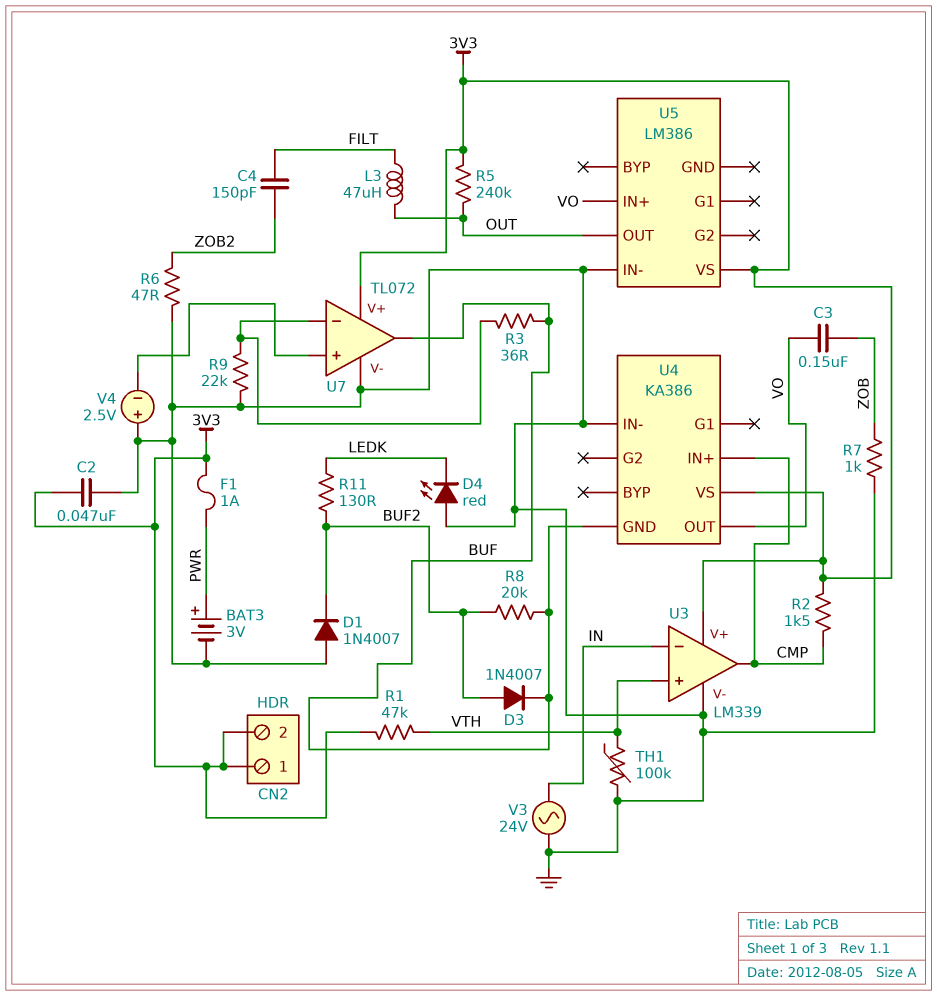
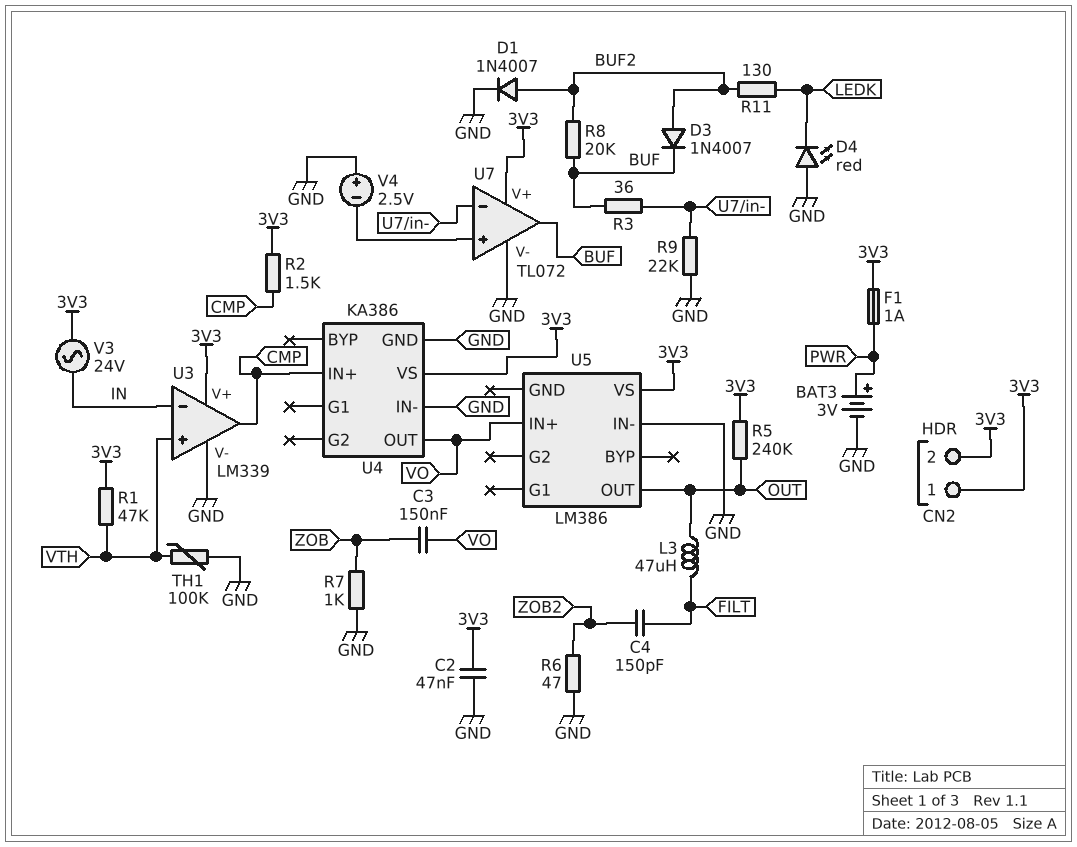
D1: diode 1N4007 (A GND, K BUF2) -> diode 1N4007 (A BUF2, K GND)
U4 pin GND: BUF -> GND
V3: AC 24V (GND, IN) -> AC 24V (3V3, IN)

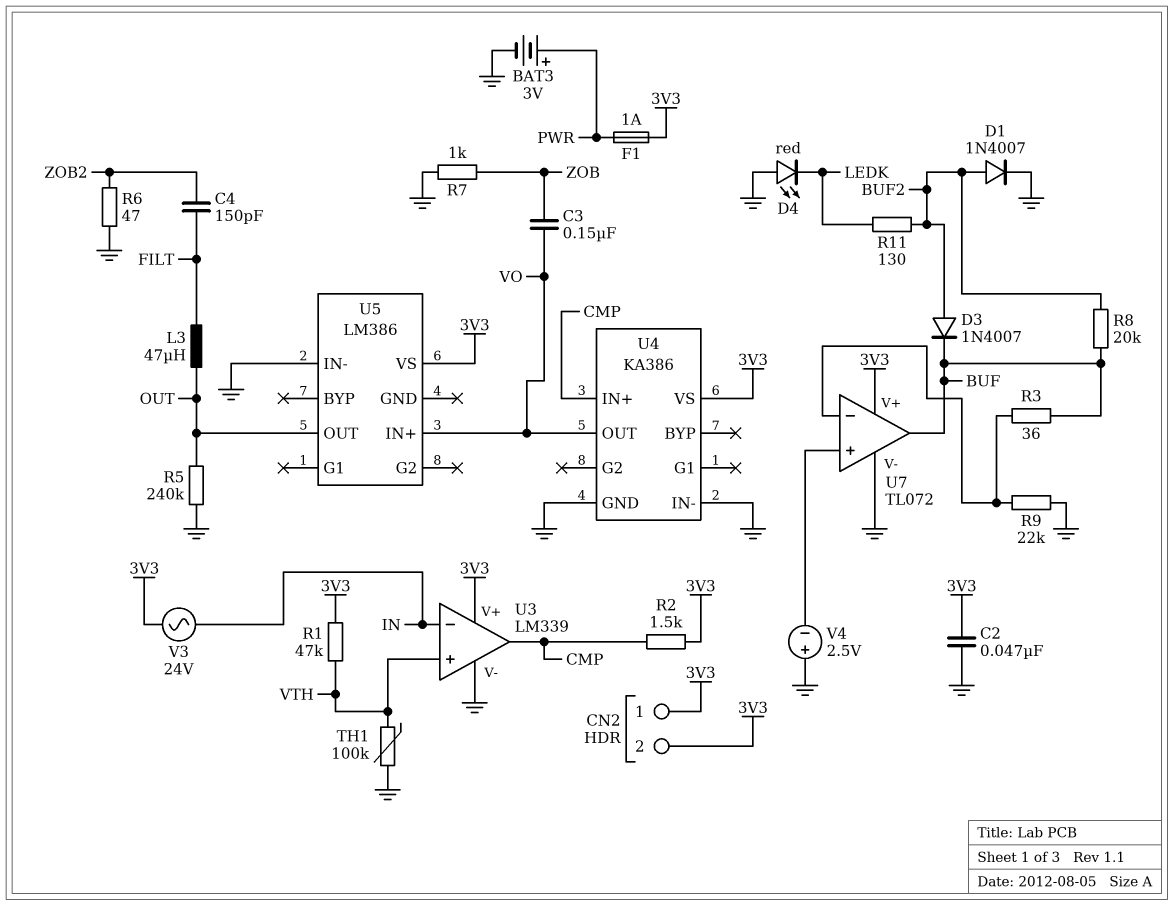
R5: 240k (3V3, OUT) -> 240k (GND, OUT)

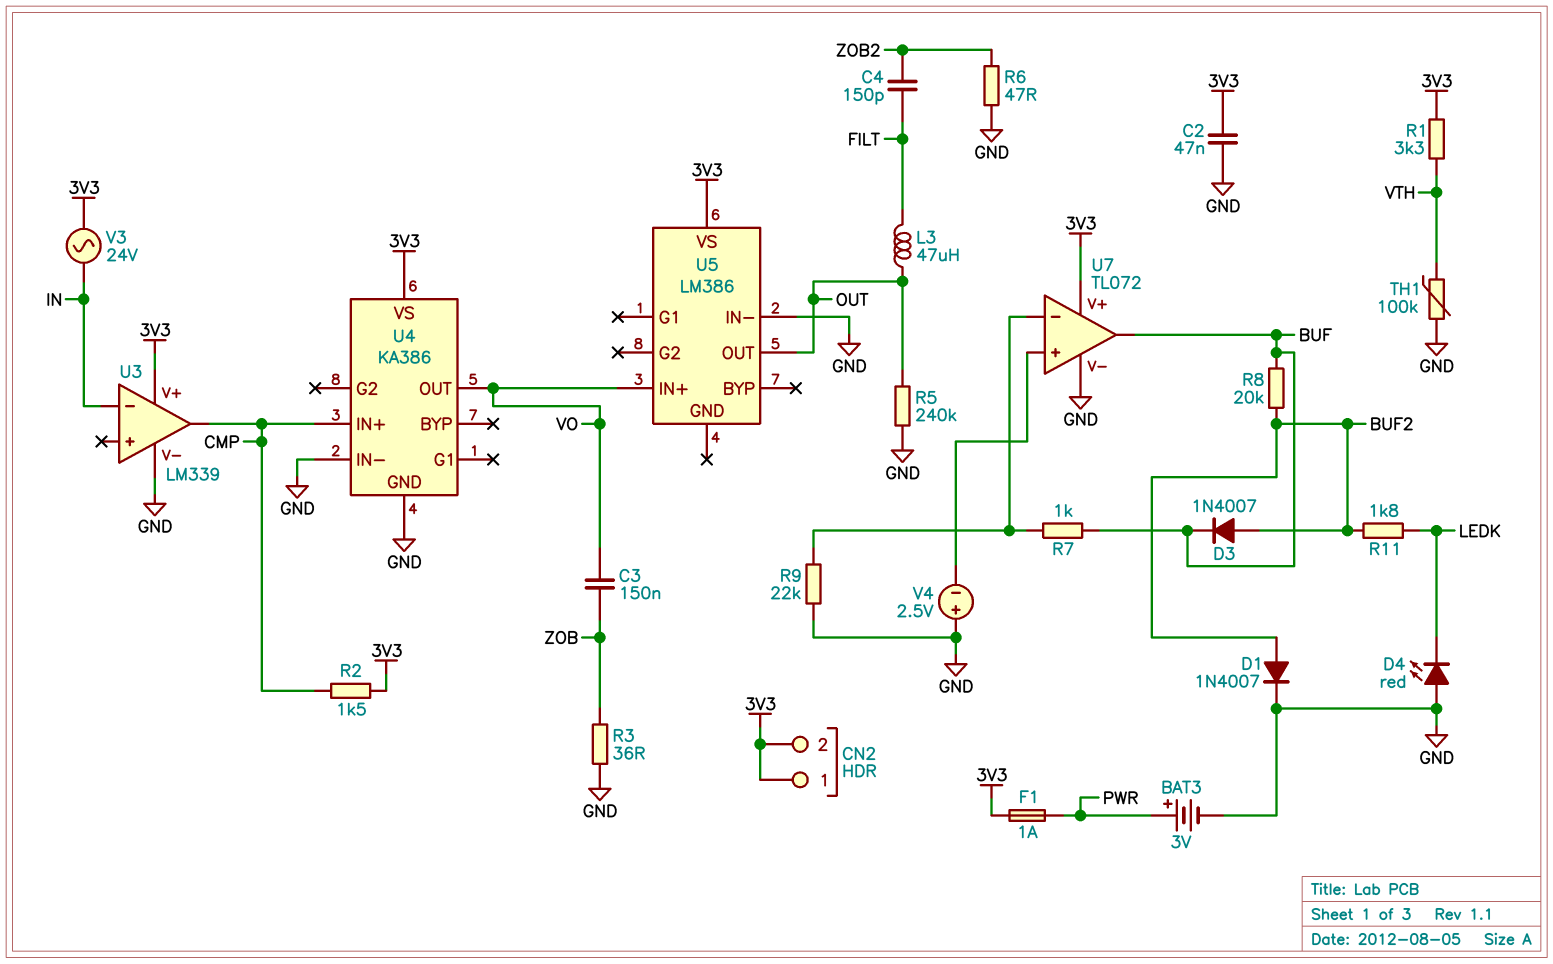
R1: 47k (3V3, VTH) -> 3.3k (3V3, VTH)
R3: 36 (BUF, U7/in-) -> 36 (GND, ZOB)
R7: 1k (GND, ZOB) -> 1k (BUF, U7/in-)
R11: 130 (BUF2, LEDK) -> 1.8k (BUF2, LEDK)
U3 pin in+: VTH -> none

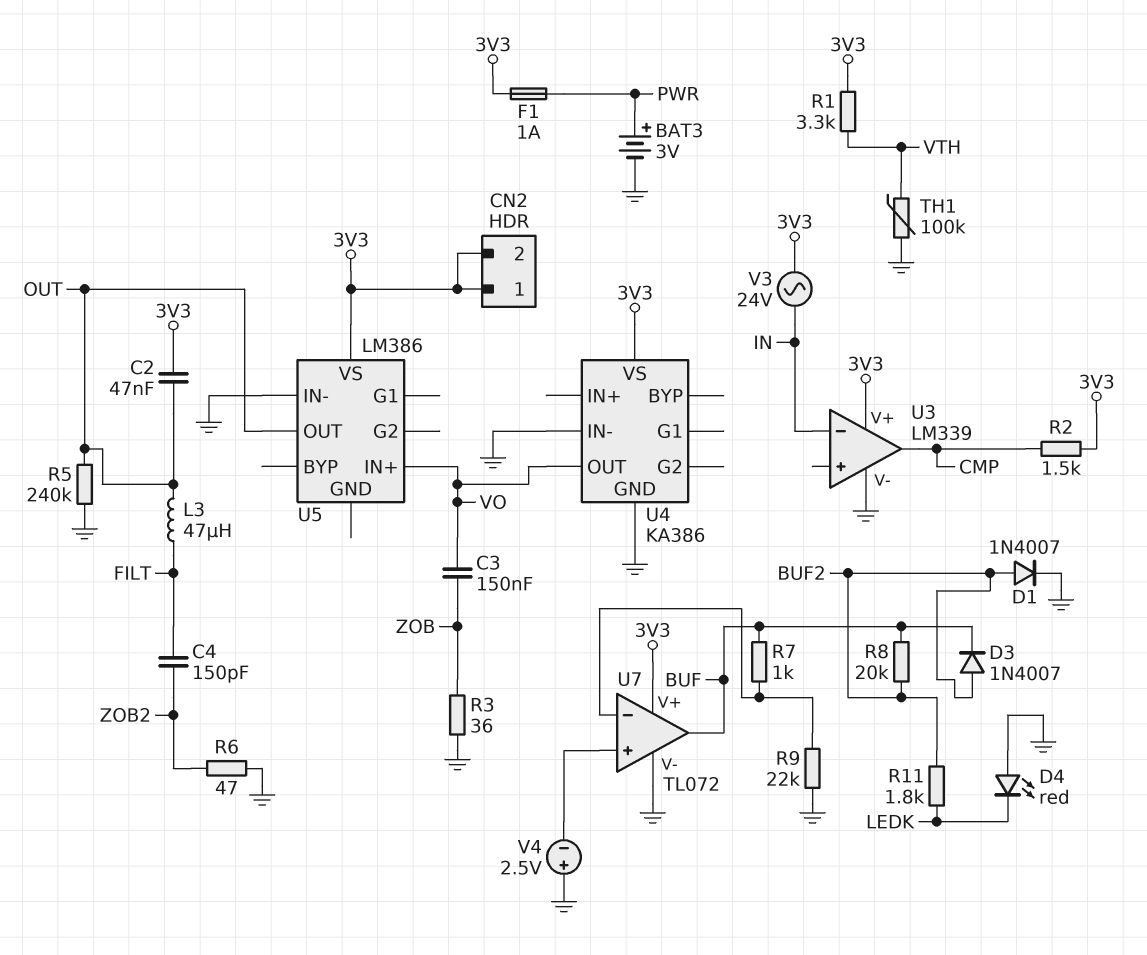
C2: 47nF (3V3, GND) -> 47nF (3V3, OUT)
U4 pin IN+: CMP -> none

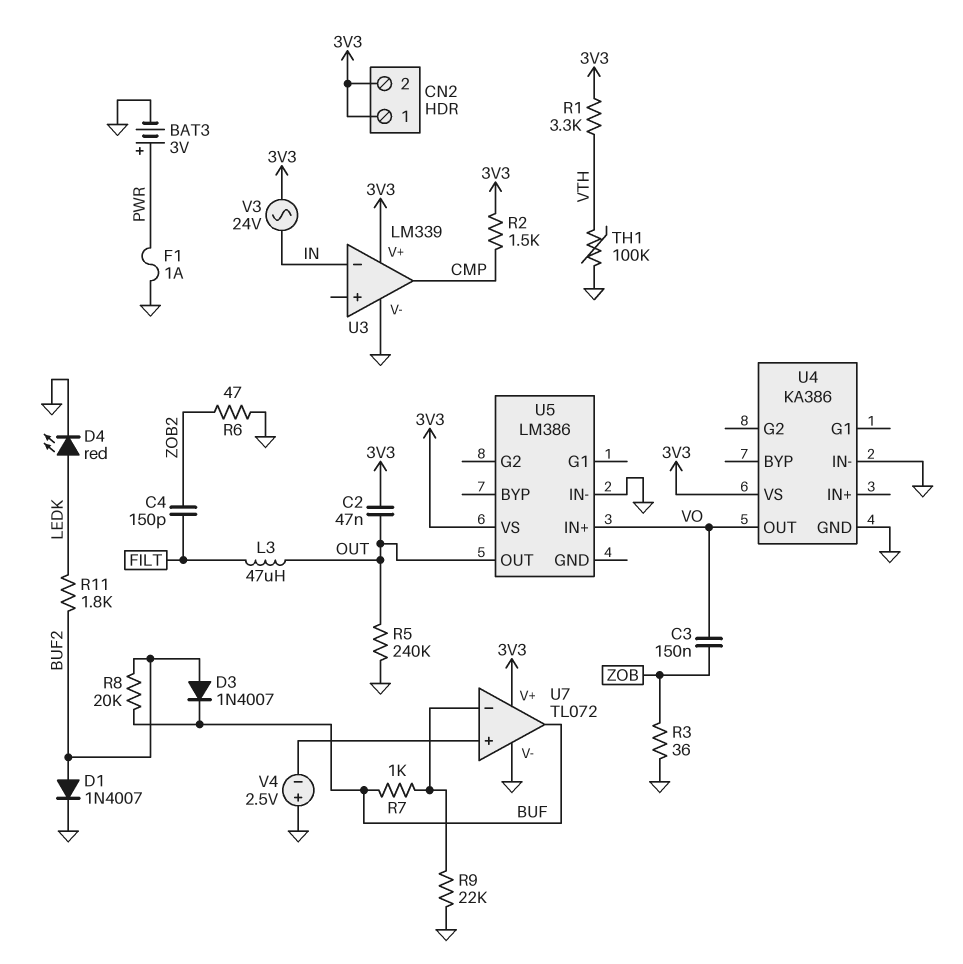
D4: LED red (A GND, K LEDK) -> LED red (A LEDK, K GND)
F1: 1A (3V3, PWR) -> 1A (GND, PWR)

